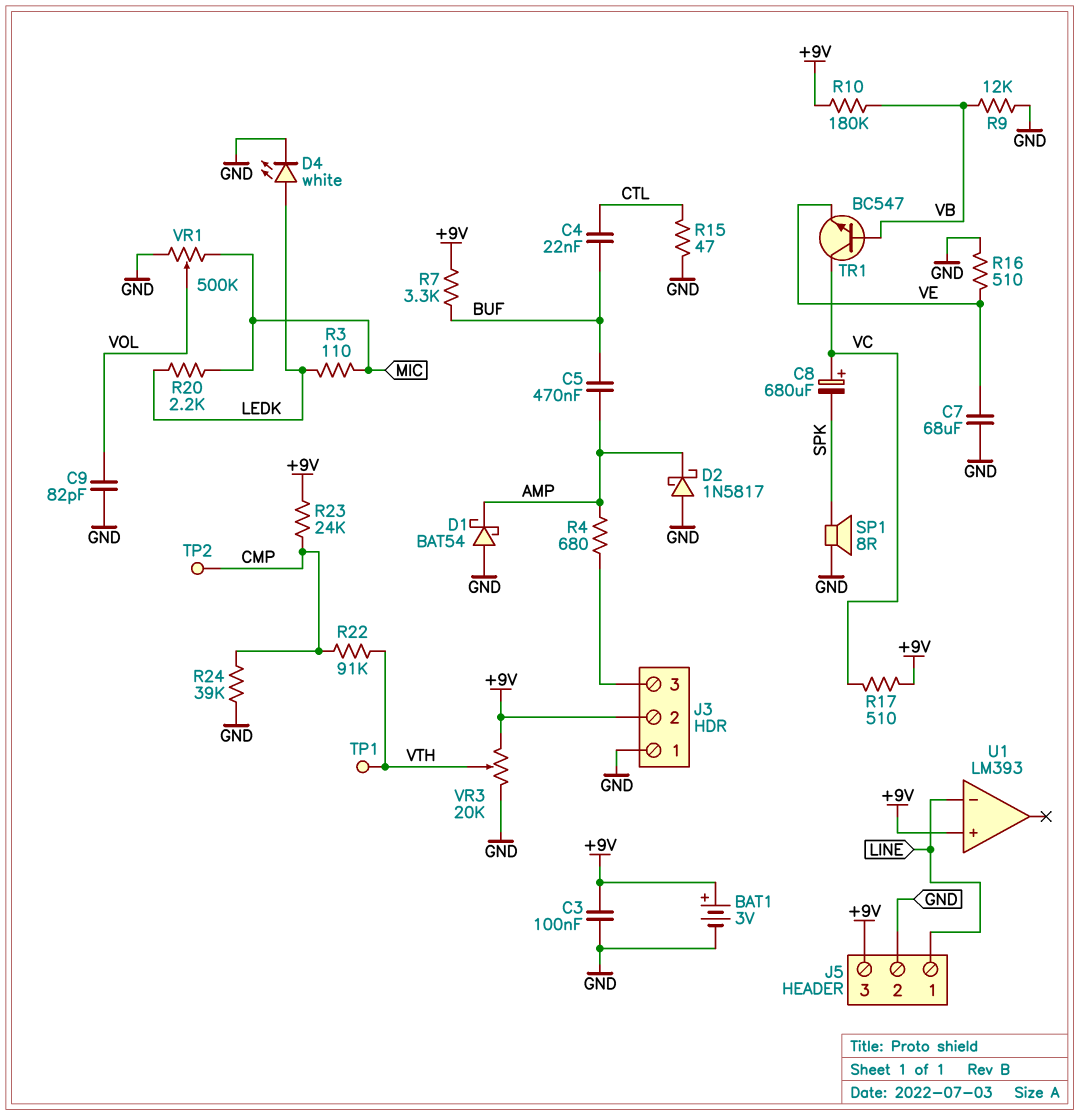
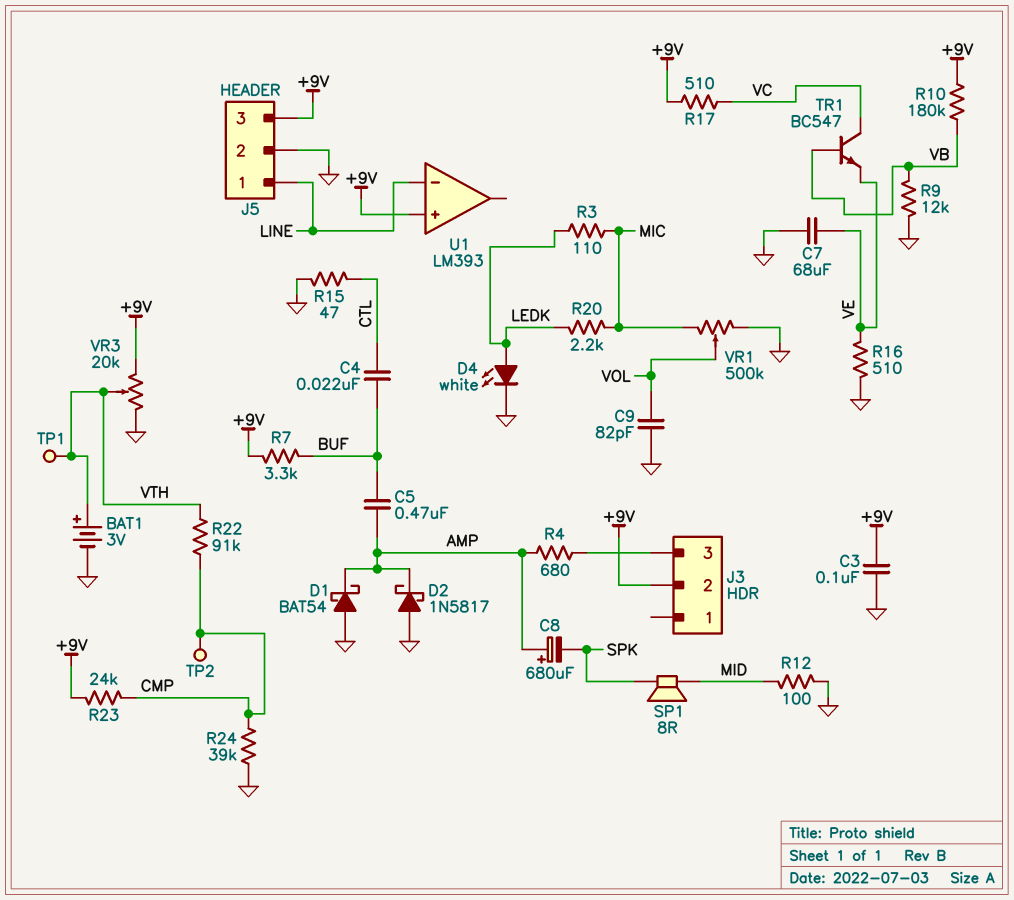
BAT1: 3V (plus +9V, minus GND) -> 3V (plus VTH, minus GND)
C8: 680uF (plus VC, minus SPK) -> 680uF (plus AMP, minus SPK)
J3 pin 1: GND -> none
R12: none -> 100 (GND, MID)
SP1: speaker 8R (GND, SPK) -> speaker 8R (MID, SPK)

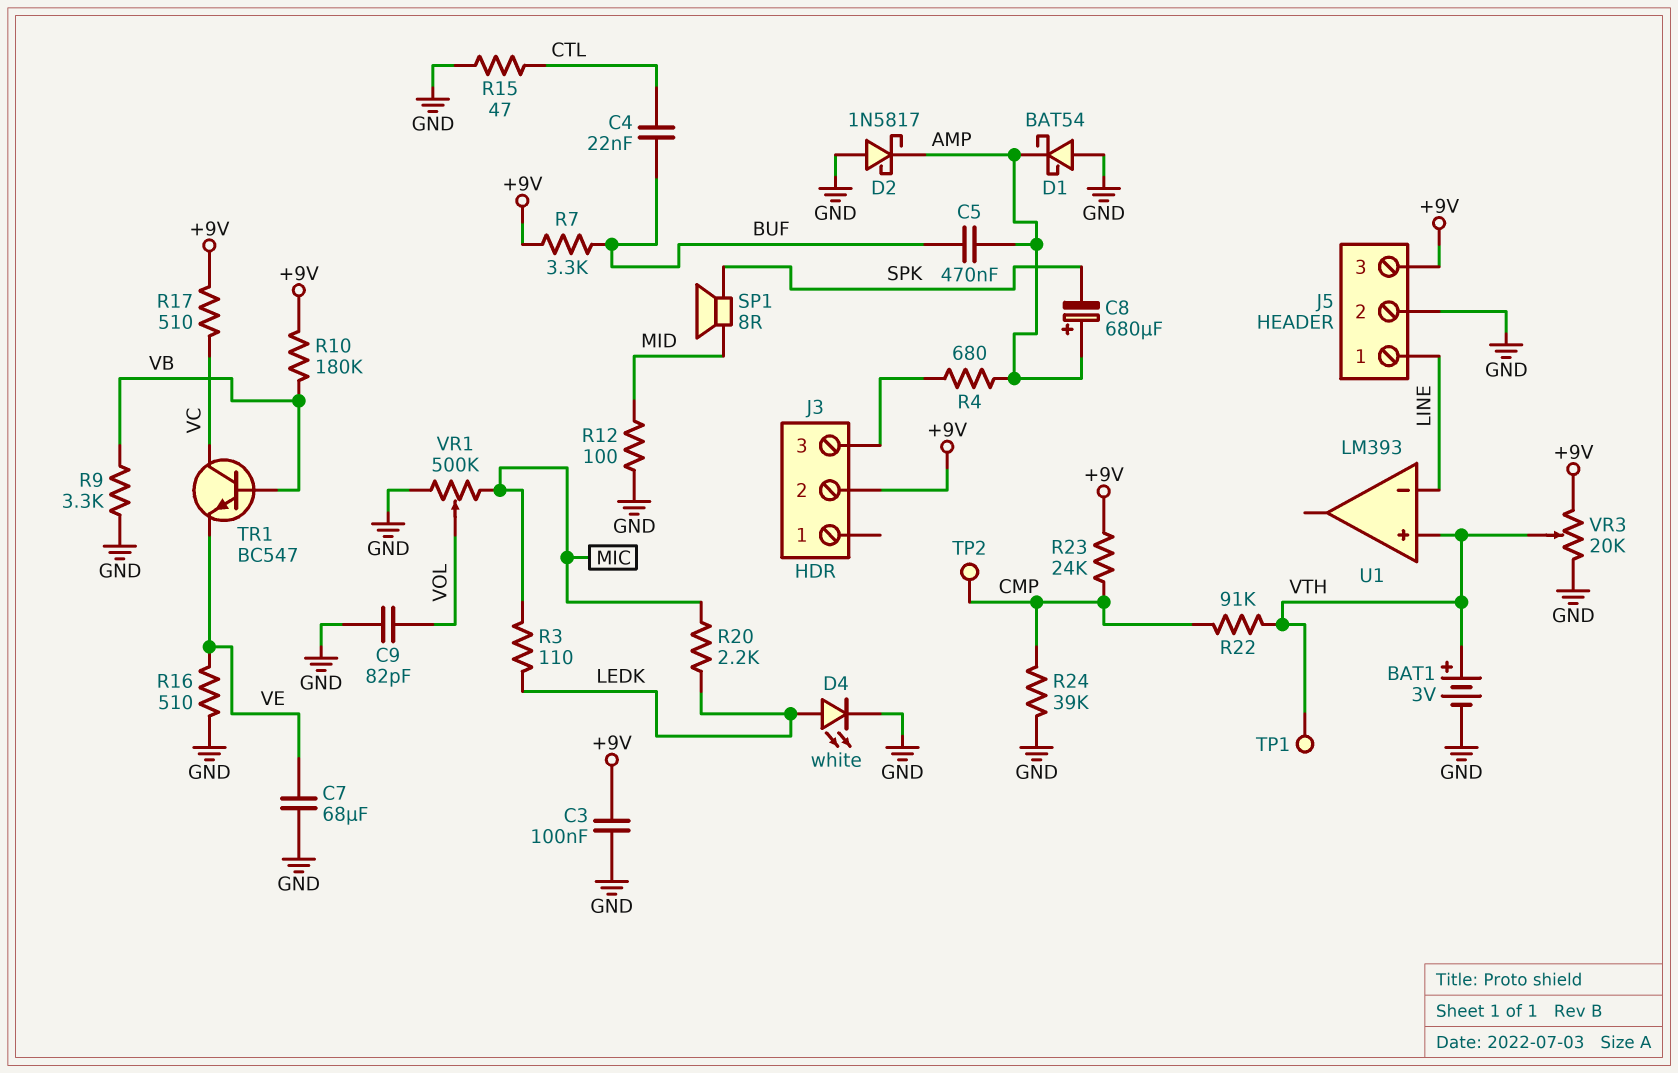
R9: 12k (GND, VB) -> 3.3k (GND, VB)
U1 pin in+: +9V -> VTH

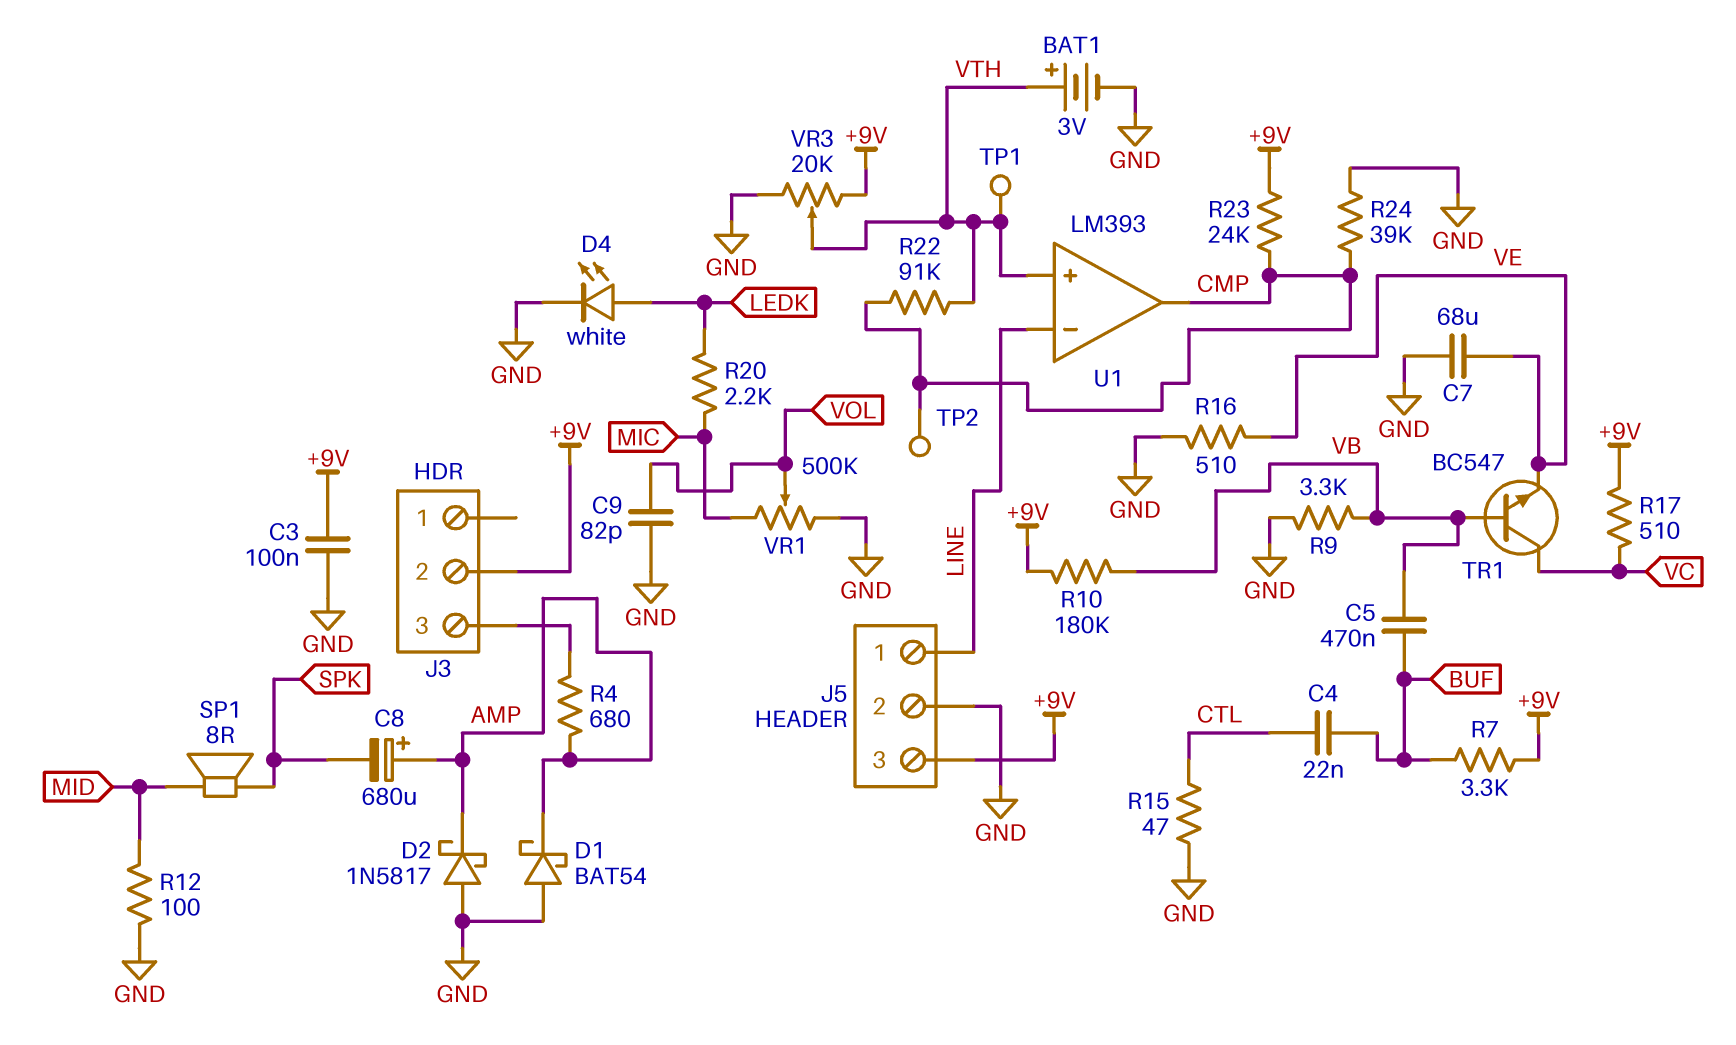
C5: 470nF (AMP, BUF) -> 470nF (BUF, VB)
R3: 110 (LEDK, MIC) -> none
U1 pin out: none -> CMP

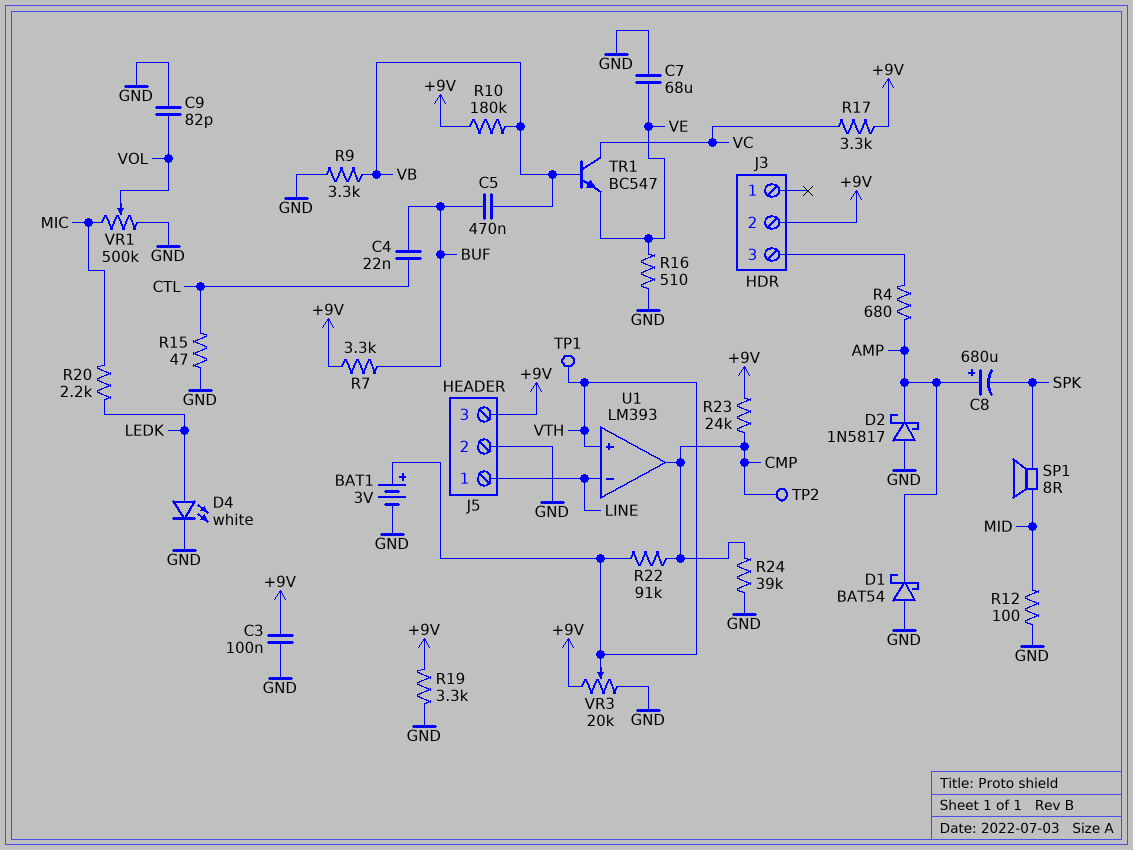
R17: 510 (+9V, VC) -> 3.3k (+9V, VC)
R19: none -> 3.3k (+9V, GND)

